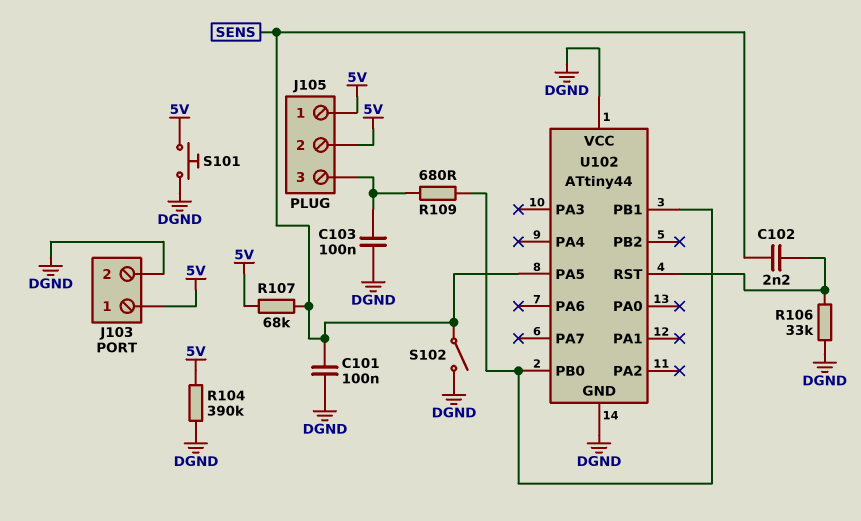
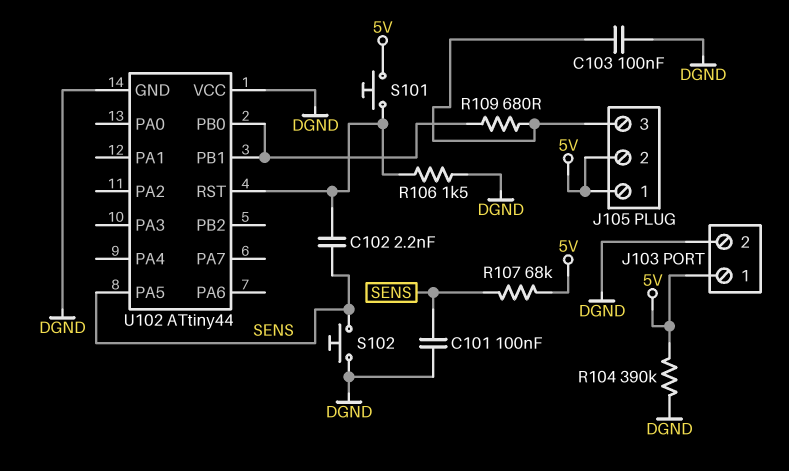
R106: 33k (DGND, U102/RST) -> 1.5k (DGND, U102/RST)
S101: button (5V, DGND) -> button (5V, U102/RST)
S102: switch (DGND, SENS) -> button (DGND, SENS)

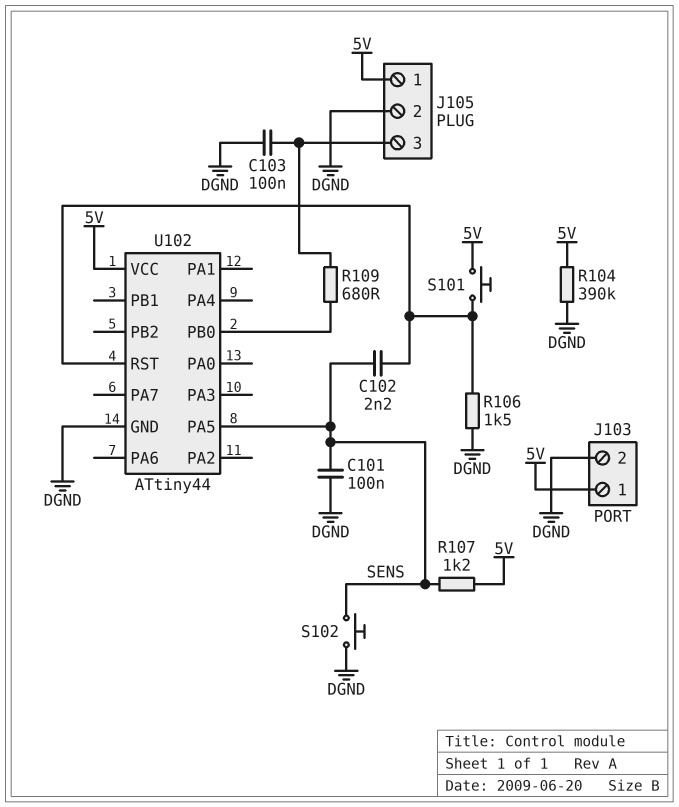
J105 pin 2: 5V -> DGND
R107: 68k (5V, SENS) -> 1.2k (5V, SENS)
U102 pin PB1: U102/PB0 -> none
U102 pin VCC: DGND -> 5V

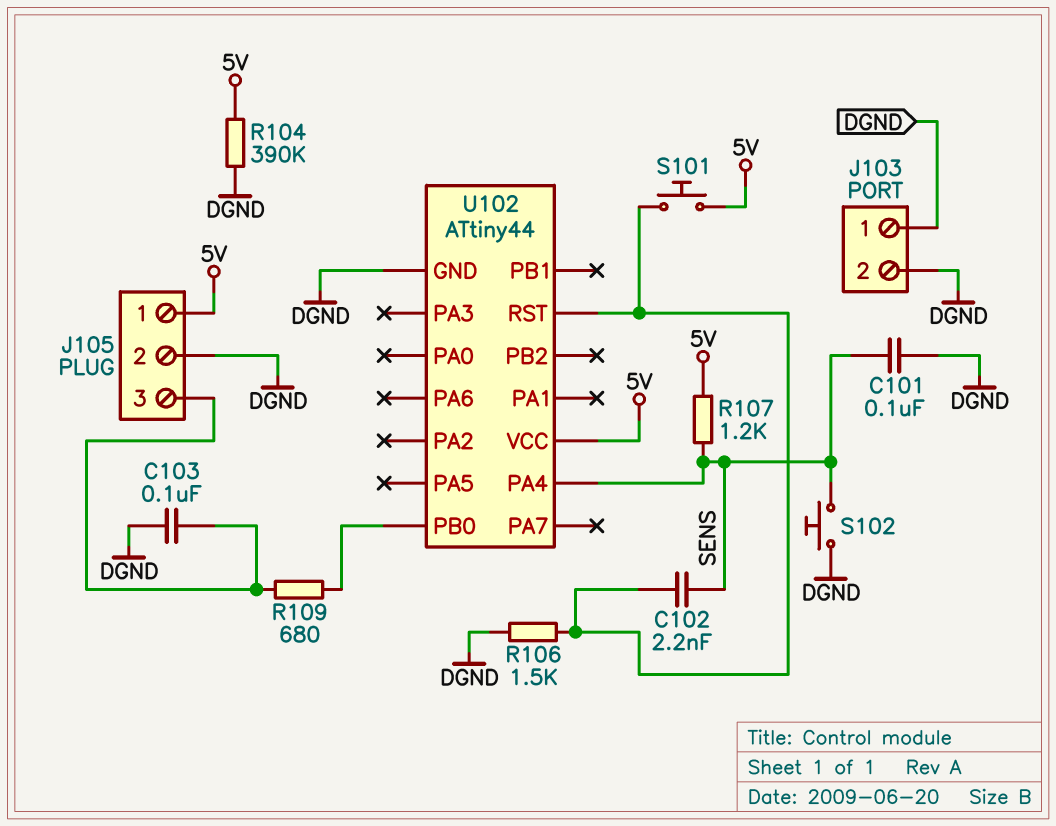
J103 pin 1: 5V -> DGND
U102 pin PA4: none -> SENS
U102 pin PA5: SENS -> none

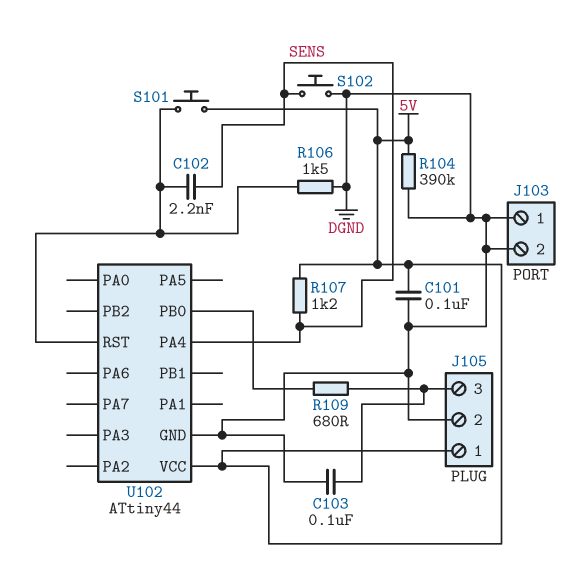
C101: 100nF (DGND, SENS) -> 100nF (5V, DGND)

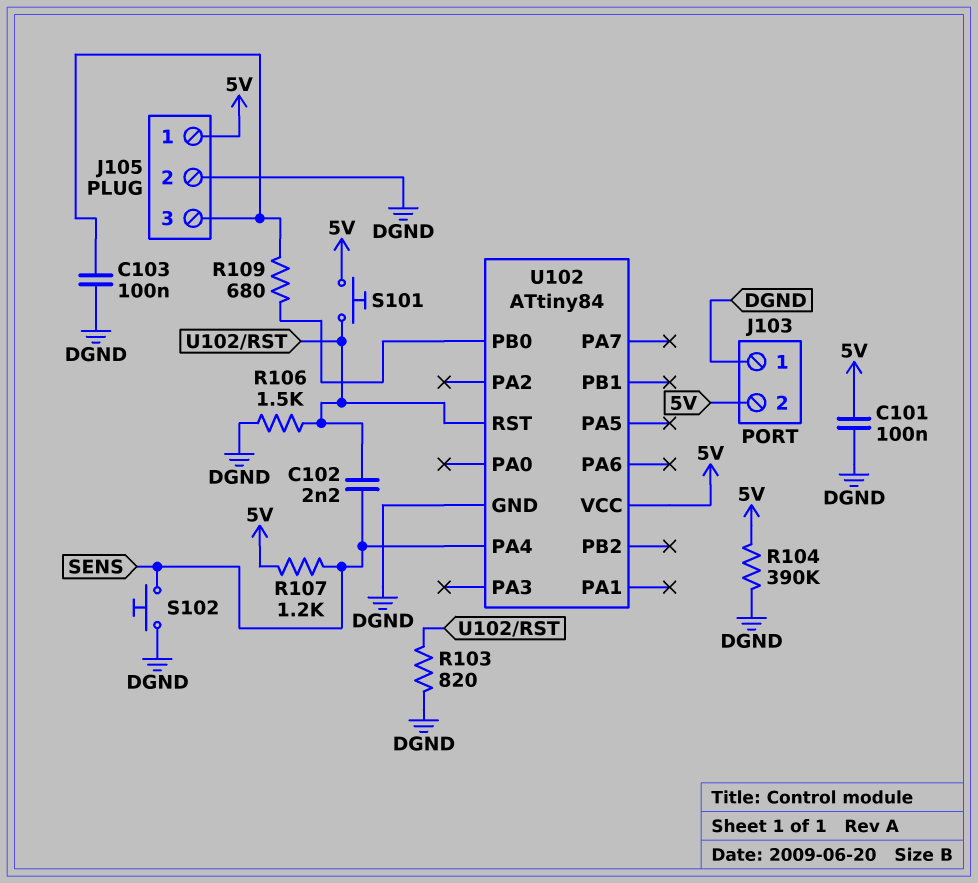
J103 pin 2: DGND -> 5V
R103: none -> 820 (DGND, U102/RST)
U102: ATtiny44 -> ATtiny84

